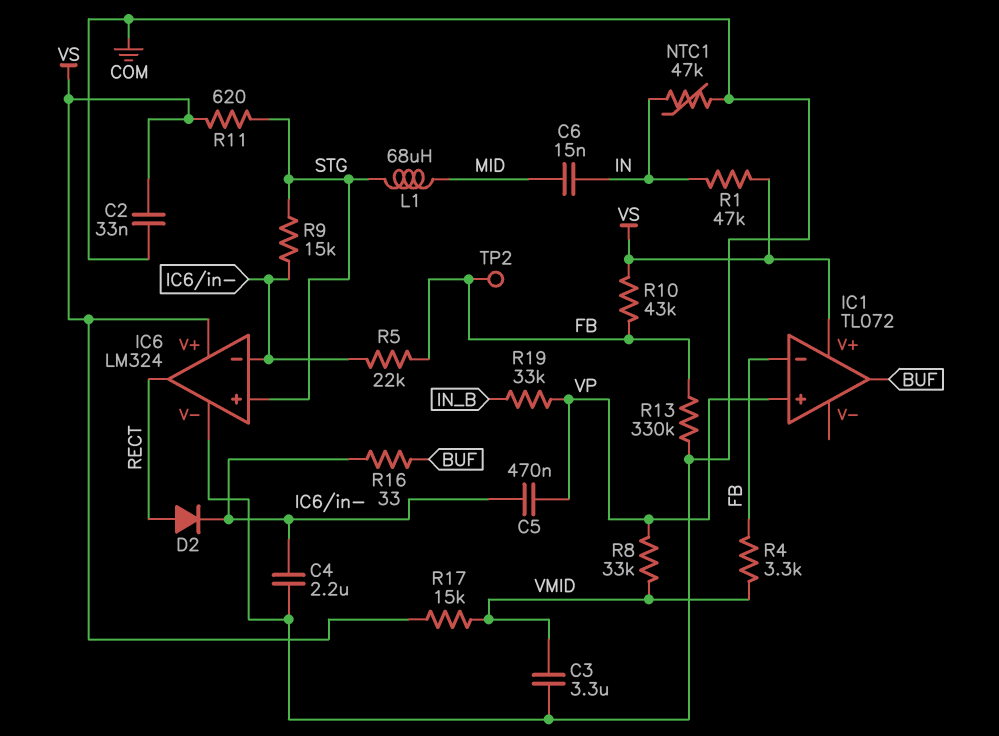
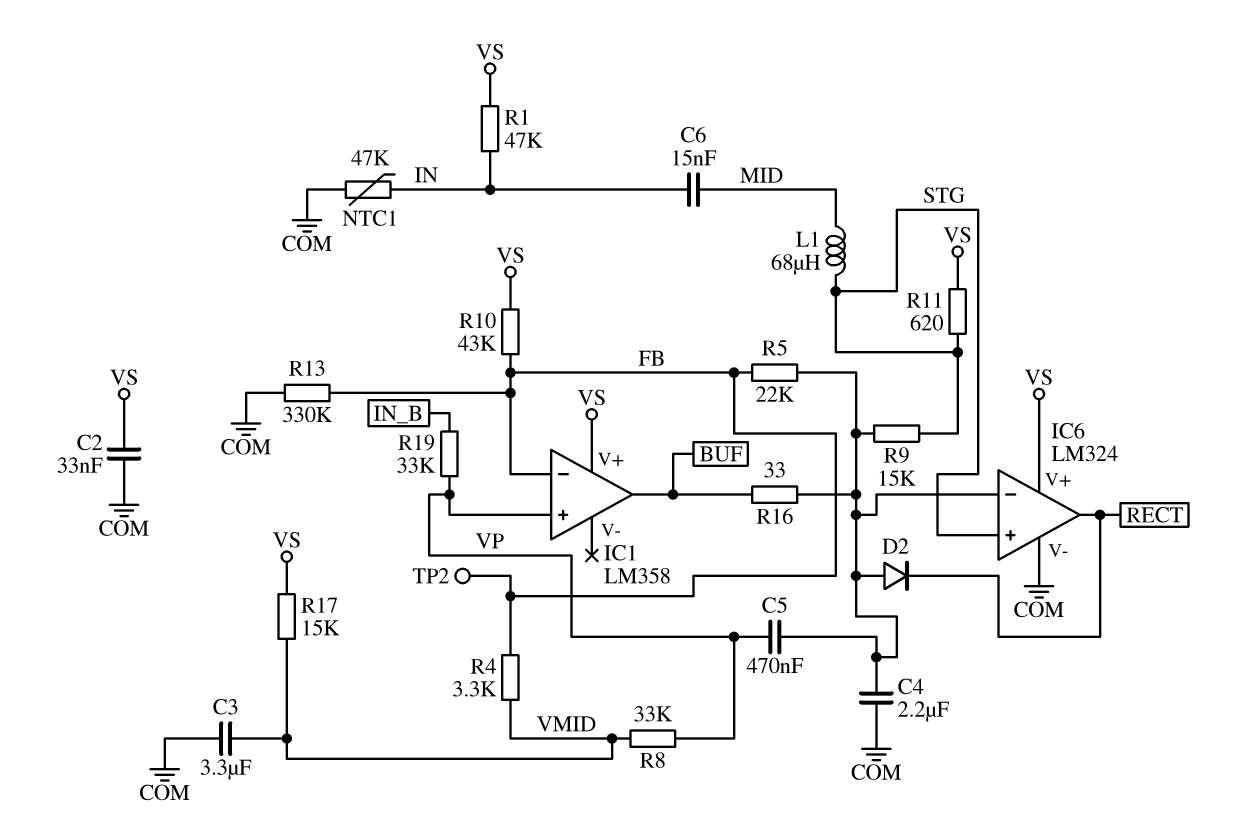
D2: diode (A RECT, K IC6/in-) -> diode (A IC6/in-, K RECT)
IC1: TL072 -> LM358

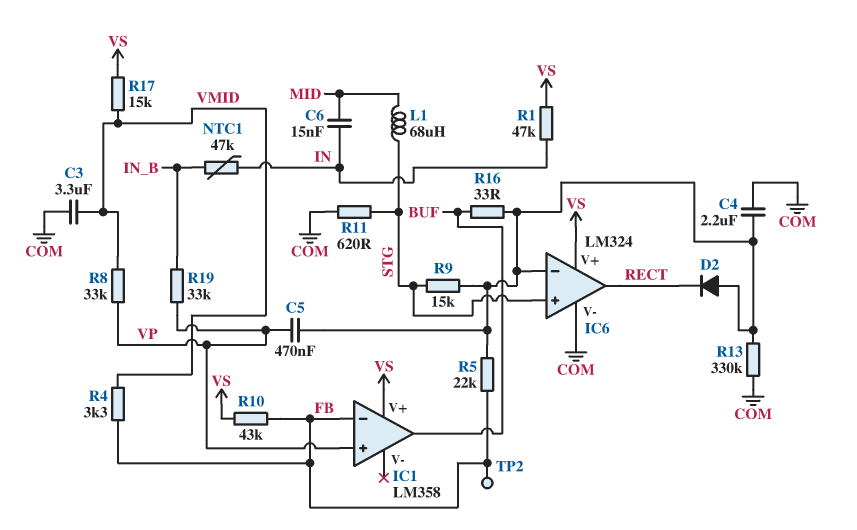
C2: 33nF (COM, VS) -> none
NTC1: 47k (COM, IN) -> 47k (IN, IN_B)
R11: 620 (STG, VS) -> 620 (COM, STG)
R13: 330k (COM, FB) -> 330k (COM, IC6/in-)

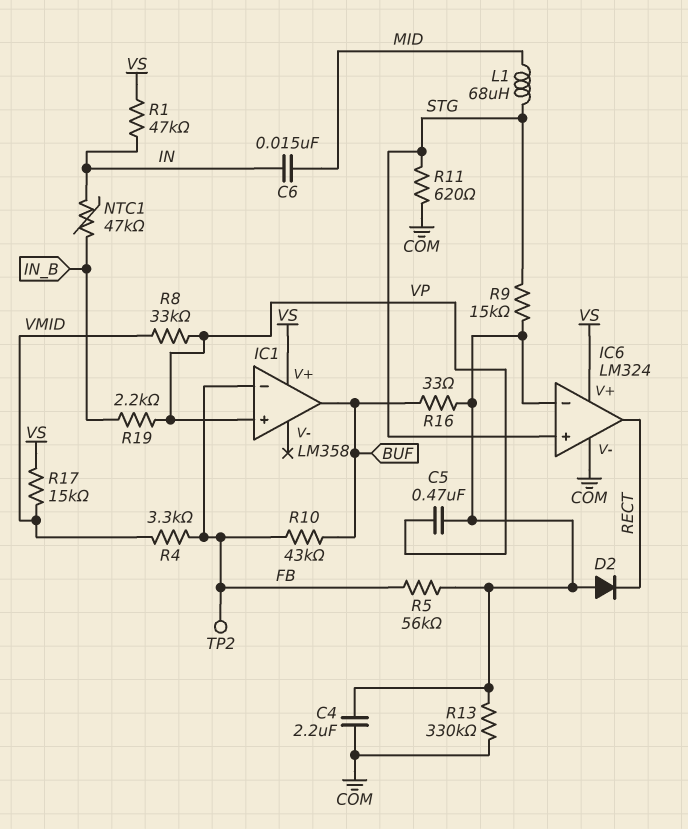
C3: 3.3uF (COM, VMID) -> none
R5: 22k (FB, IC6/in-) -> 56k (FB, IC6/in-)
R10: 43k (FB, VS) -> 43k (BUF, FB)
R19: 33k (IN_B, VP) -> 2.2k (IN_B, VP)

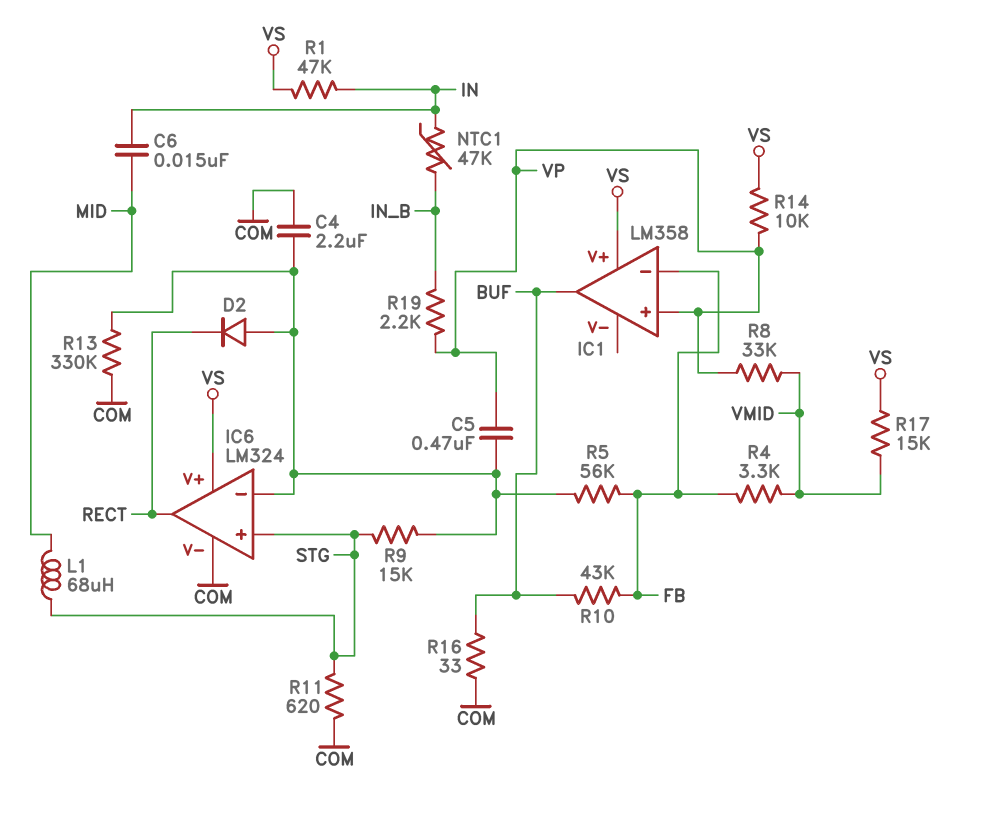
R14: none -> 10k (VP, VS)
R16: 33 (BUF, IC6/in-) -> 33 (BUF, COM)
TP2: test point (FB) -> none

